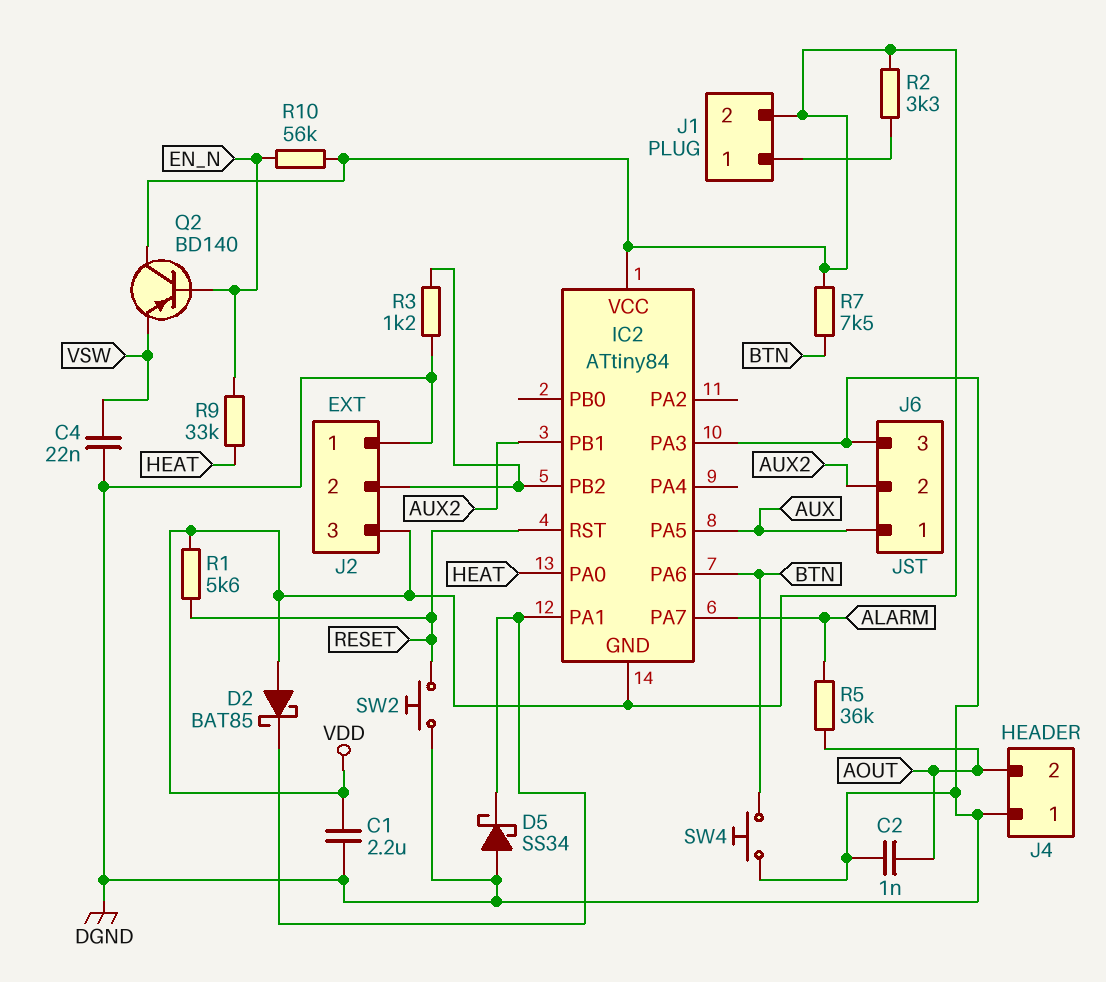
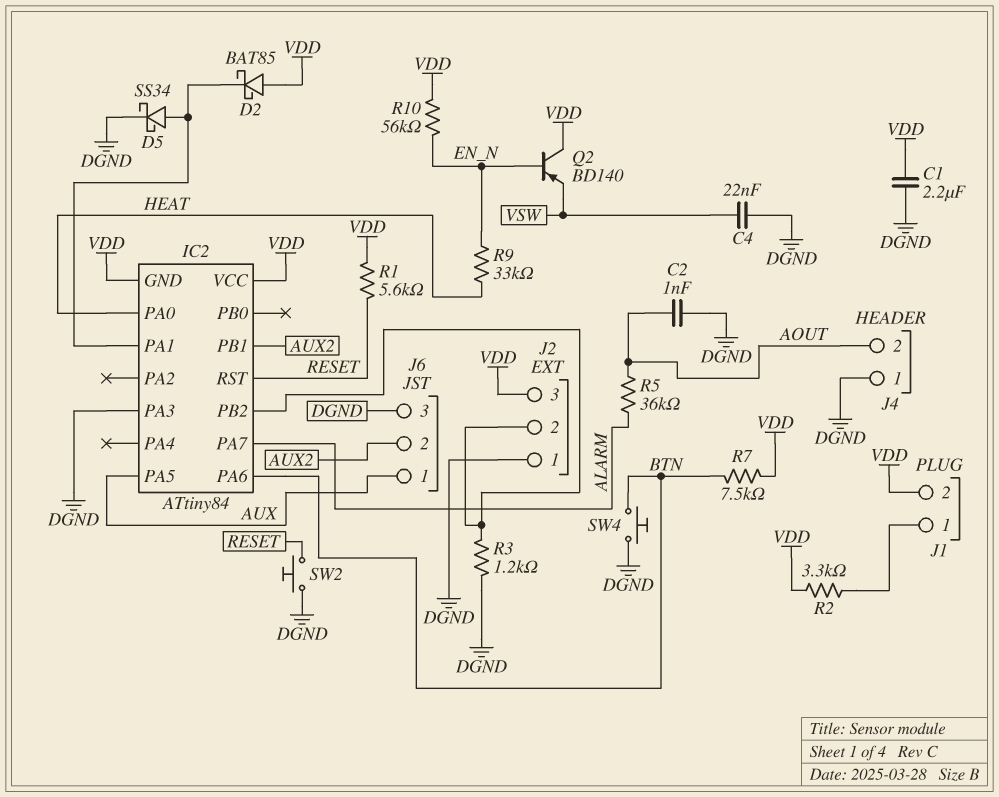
D5: schottky SS34 (A DGND, K IC2/PA1) -> schottky SS34 (A IC2/PA1, K DGND)

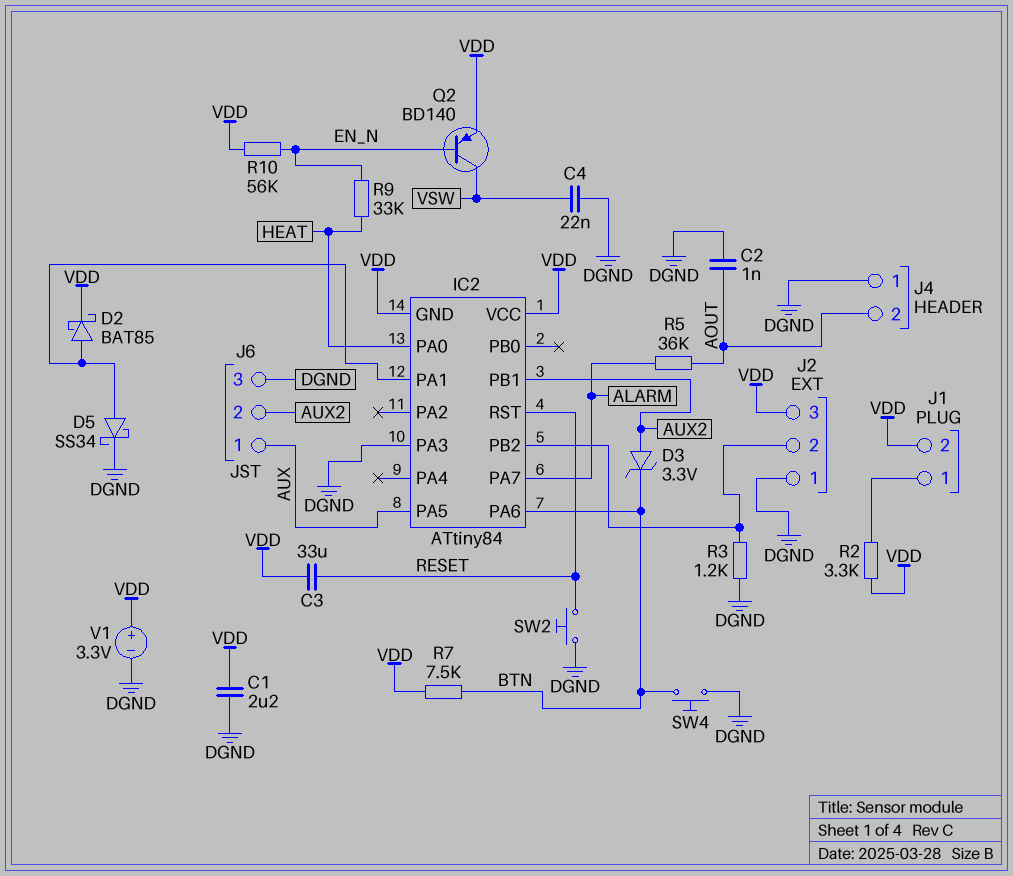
C3: none -> 33uF (RESET, VDD)
D2: schottky BAT85 (A VDD, K IC2/PA1) -> schottky BAT85 (A IC2/PA1, K VDD)
D3: none -> zener 3.3V (A AUX2, K BTN)
Q2: PNP BD140 (B EN_N, C VDD, E VSW) -> PNP BD140 (B EN_N, C VSW, E VDD)
R1: 5.6k (RESET, VDD) -> none
V1: none -> 3.3V (plus VDD, minus DGND)

